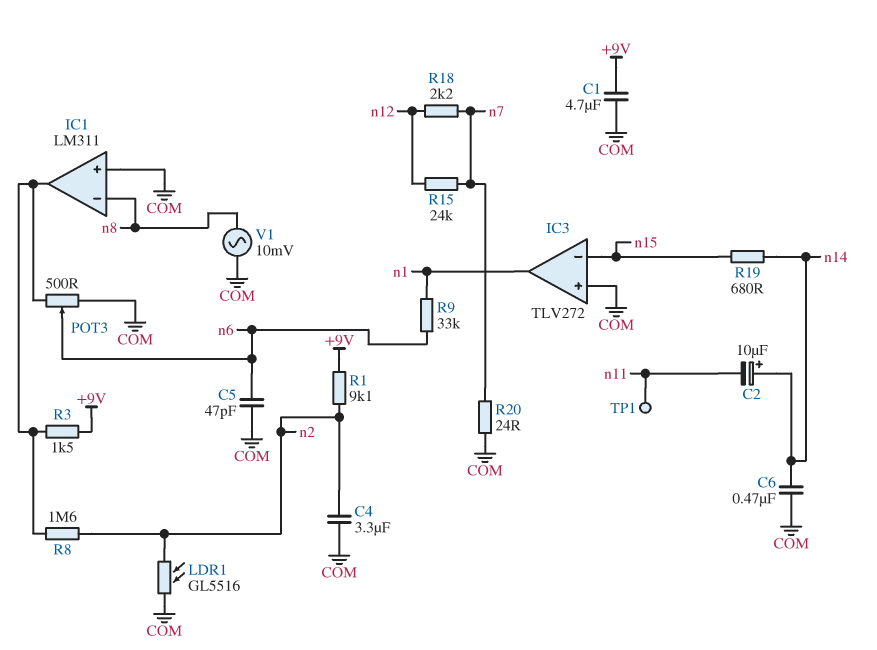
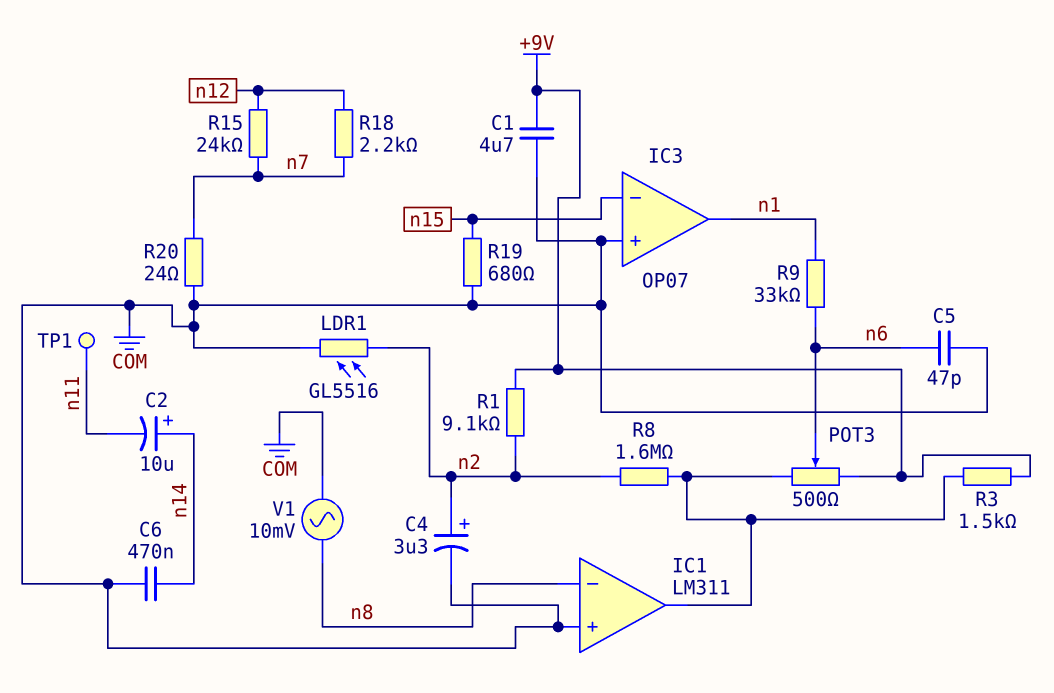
C4: 3.3uF (COM, n2) -> 3.3uF (plus n2, minus COM)
IC3: TLV272 -> OP07
POT3: 500 (COM, IC1/out, wiper n6) -> 500 (+9V, IC1/out, wiper n6)
R19: 680 (n14, n15) -> 680 (COM, n15)

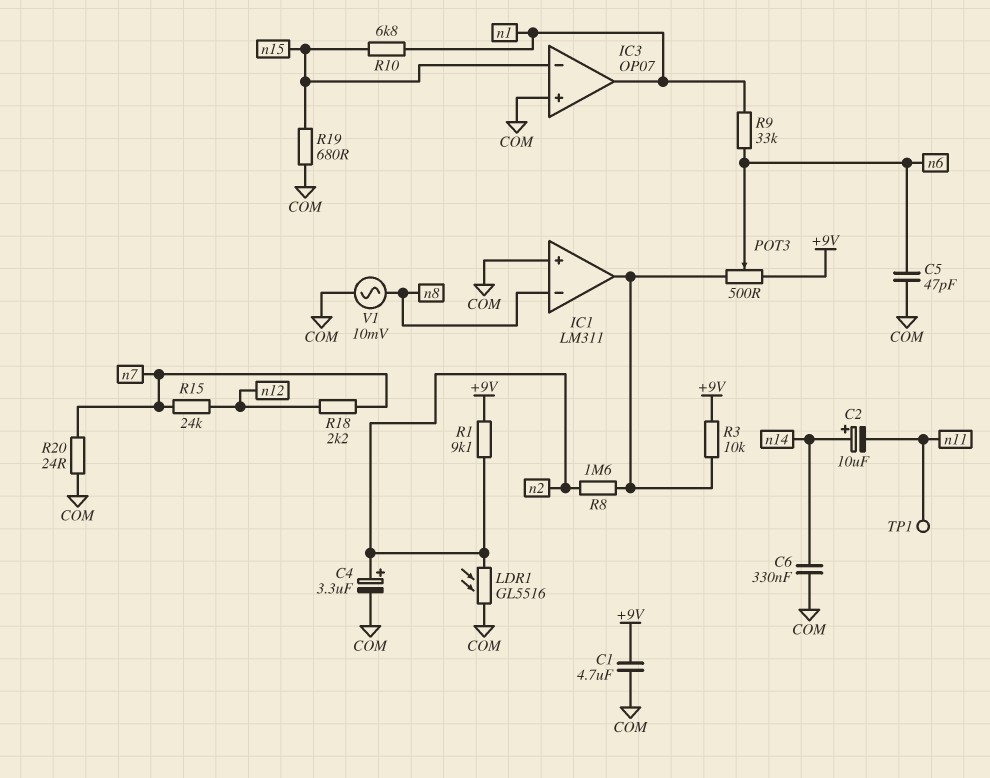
C6: 470nF (COM, n14) -> 330nF (COM, n14)
R3: 1.5k (+9V, IC1/out) -> 10k (+9V, IC1/out)
R10: none -> 6.8k (n1, n15)

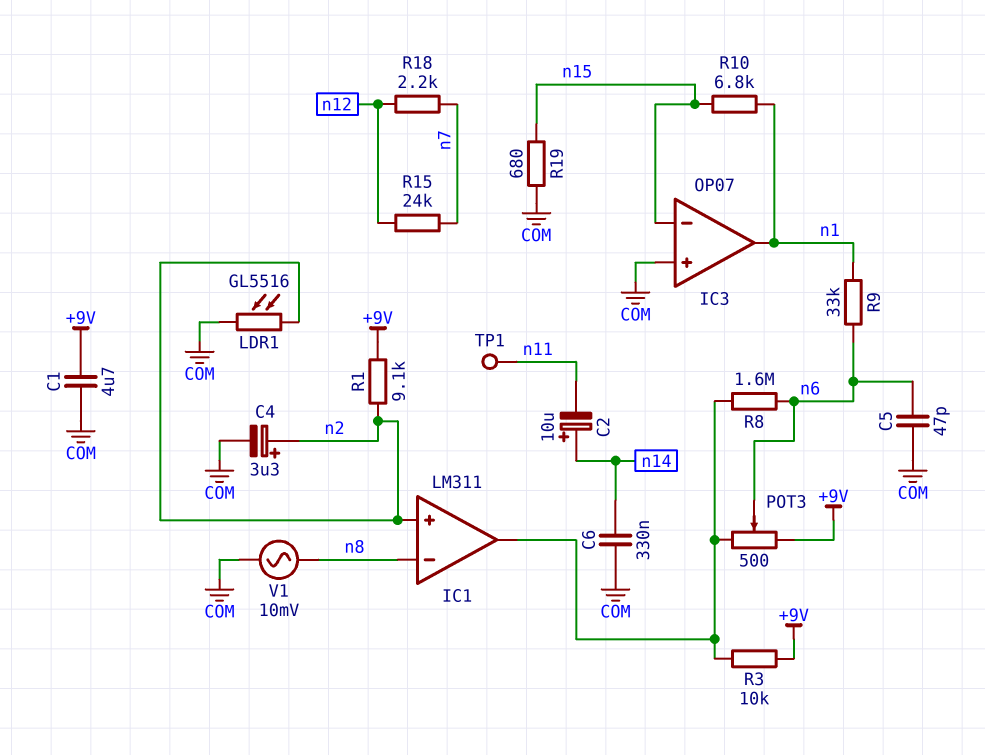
IC1 pin in+: COM -> n2
R8: 1.6M (IC1/out, n2) -> 1.6M (IC1/out, n6)
R20: 24 (COM, n7) -> none

